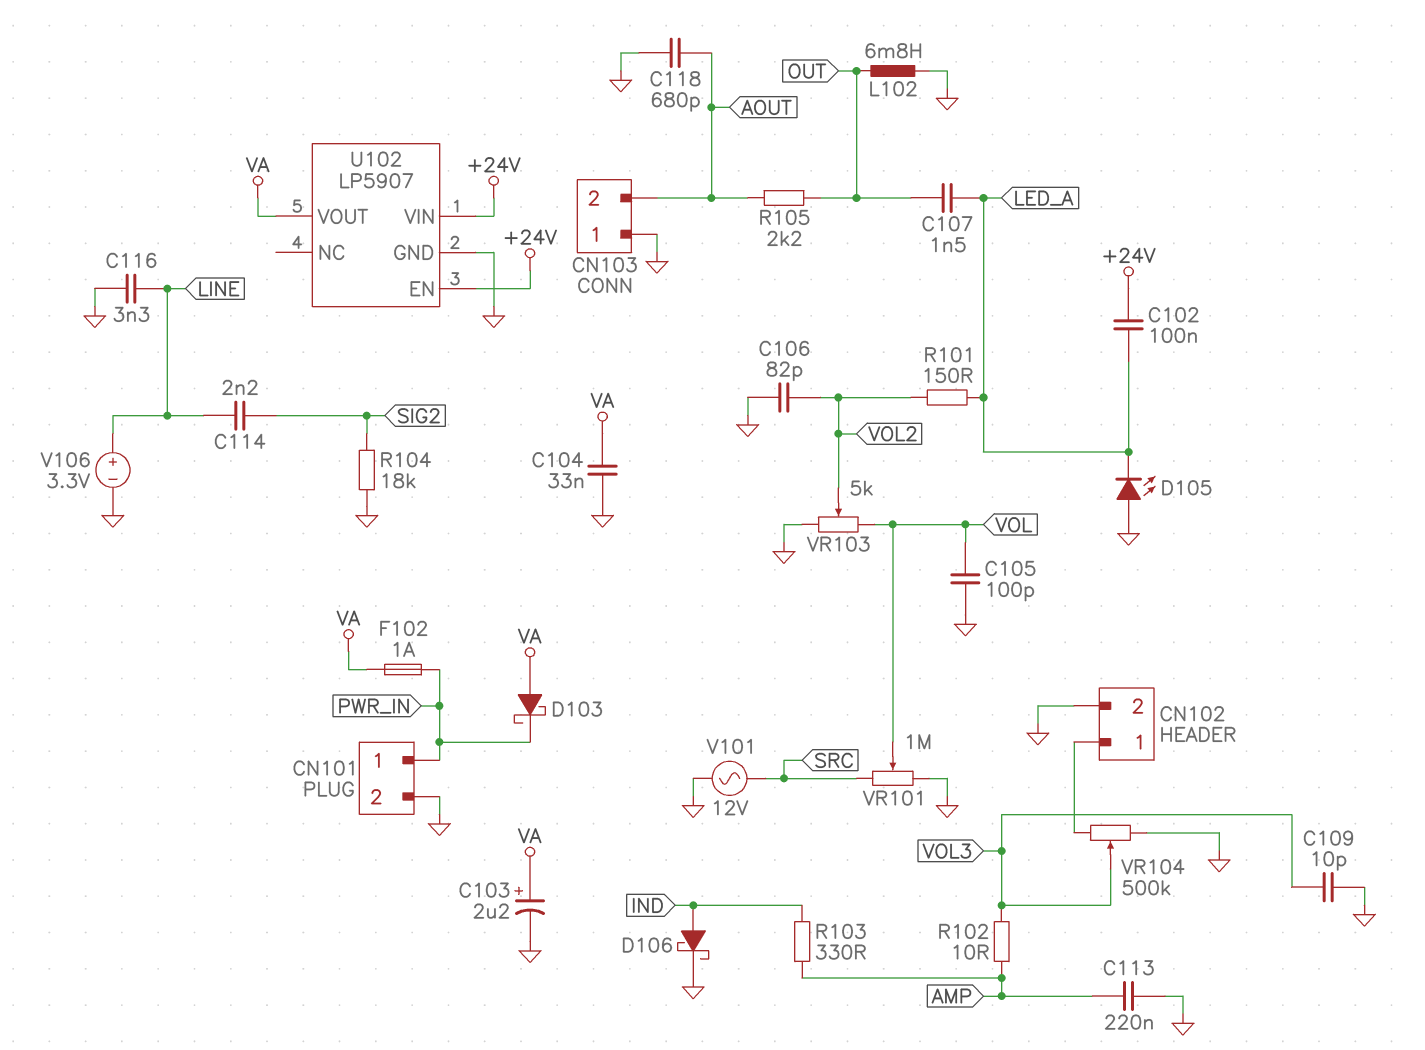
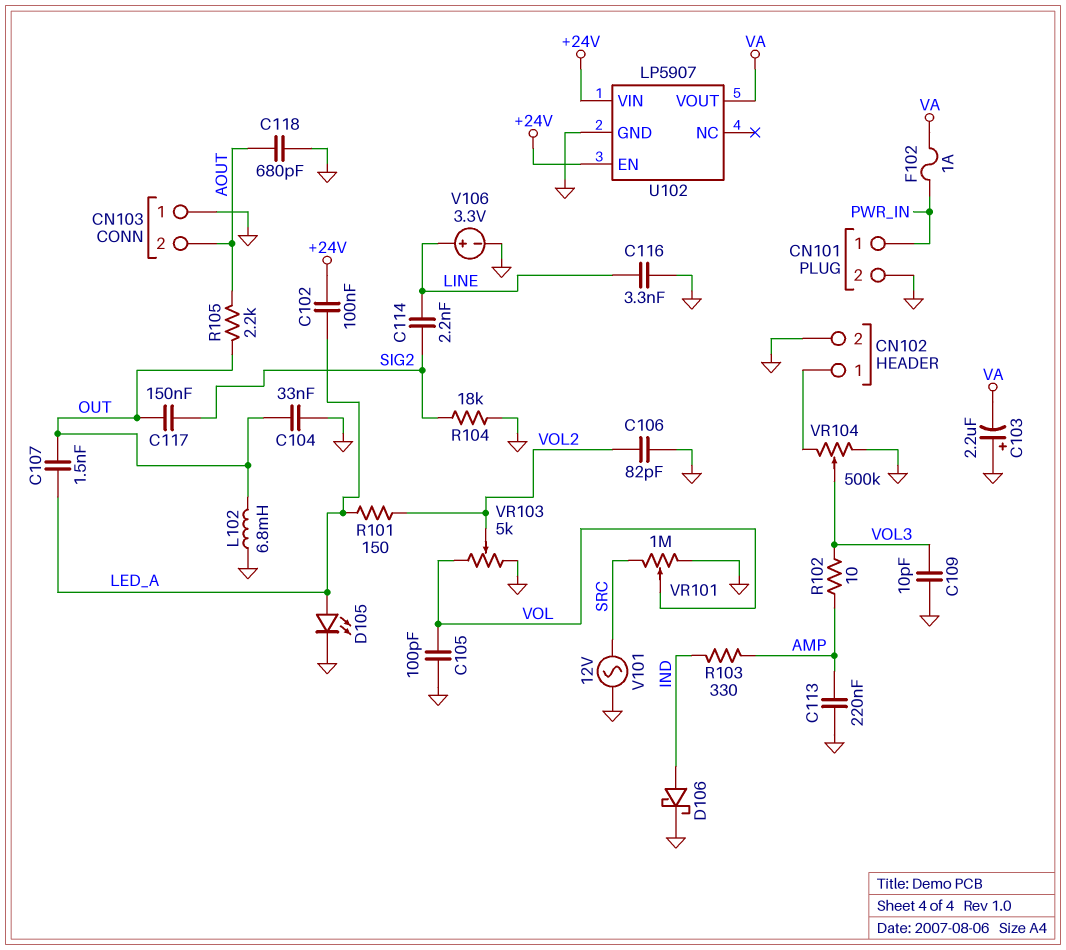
C103: 2.2uF (plus VA, minus GND) -> 2.2uF (plus GND, minus VA)
C104: 33nF (GND, VA) -> 33nF (GND, OUT)
C117: none -> 150nF (OUT, SIG2)
D103: schottky (A VA, K PWR_IN) -> none
D105: LED (A GND, K LED_A) -> LED (A LED_A, K GND)

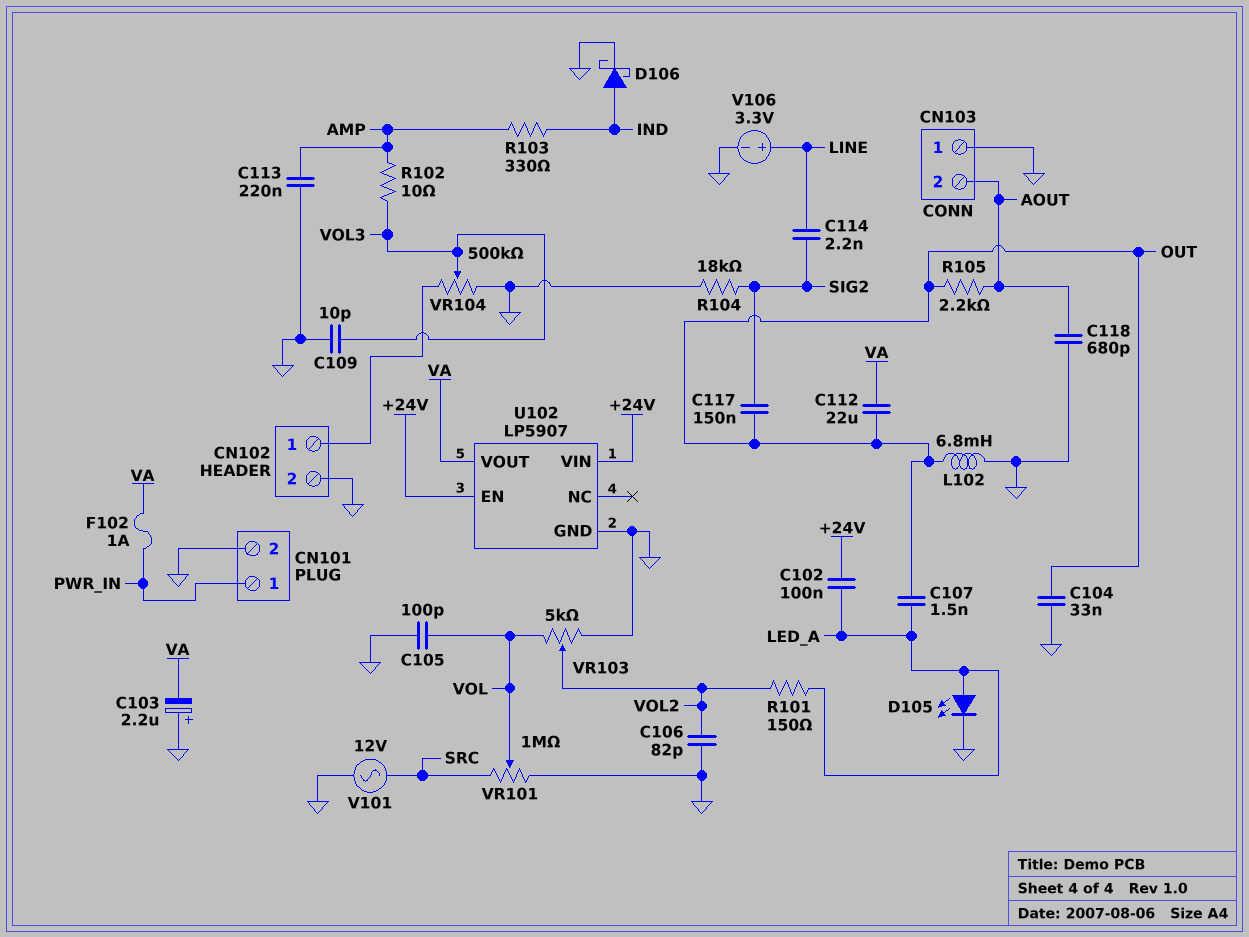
C112: none -> 22uF (OUT, VA)
C116: 3.3nF (GND, LINE) -> none

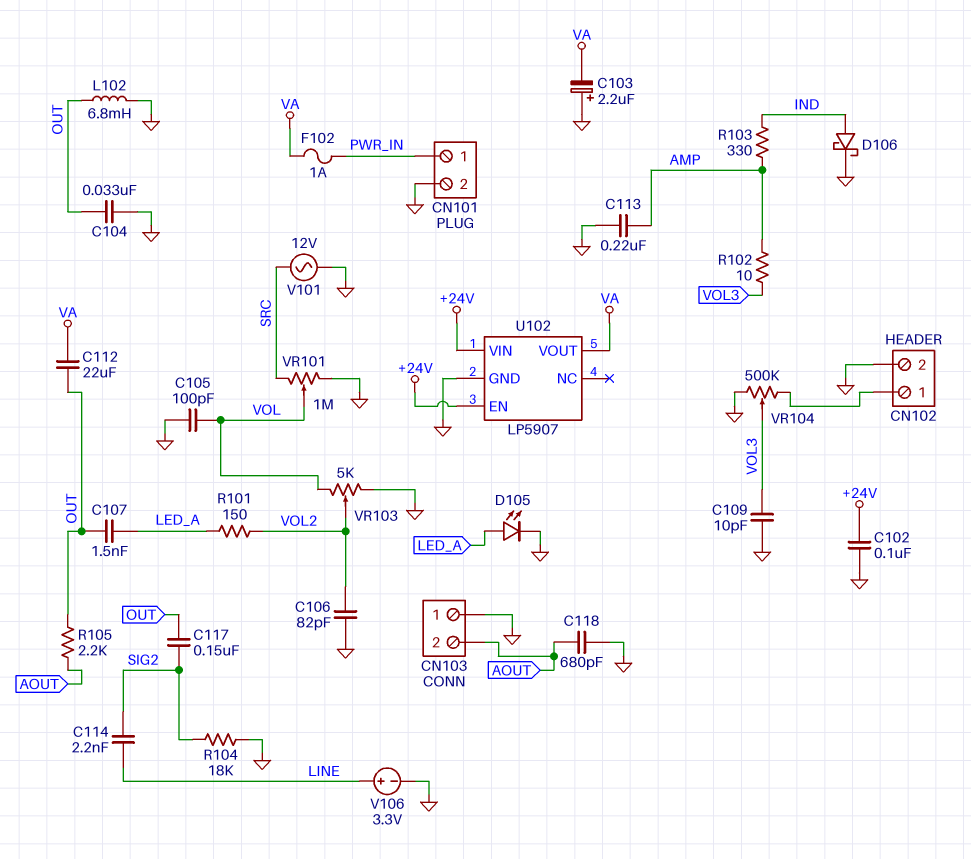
C102: 100nF (+24V, LED_A) -> 100nF (+24V, GND)

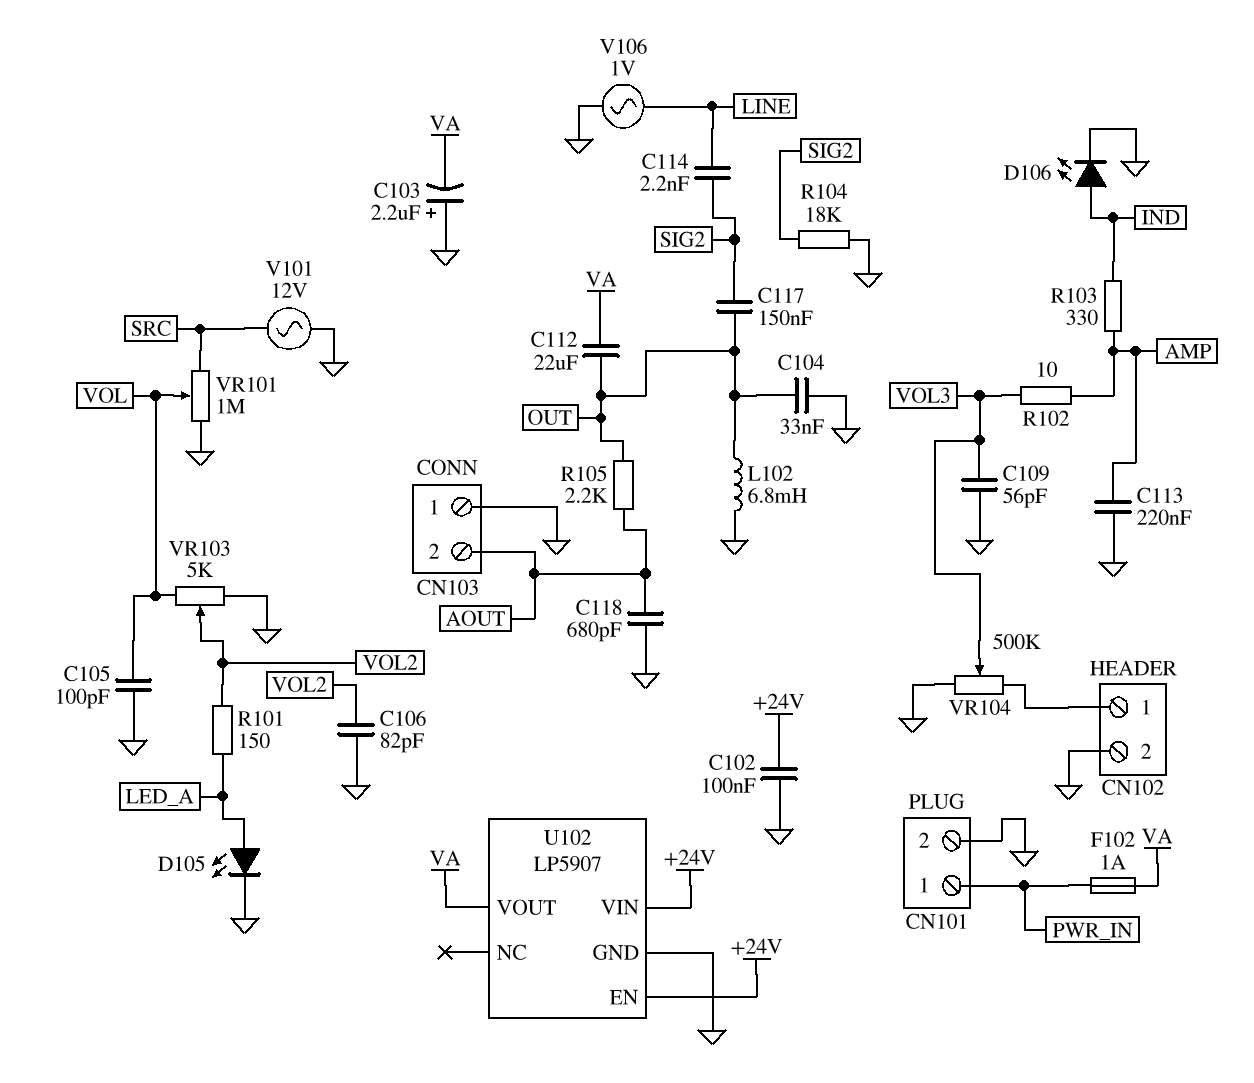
C107: 1.5nF (LED_A, OUT) -> none
C109: 10pF (GND, VOL3) -> 56pF (GND, VOL3)
D106: schottky (A IND, K GND) -> LED (A IND, K GND)
V106: 3.3V (plus LINE, minus GND) -> AC 1V (GND, LINE)

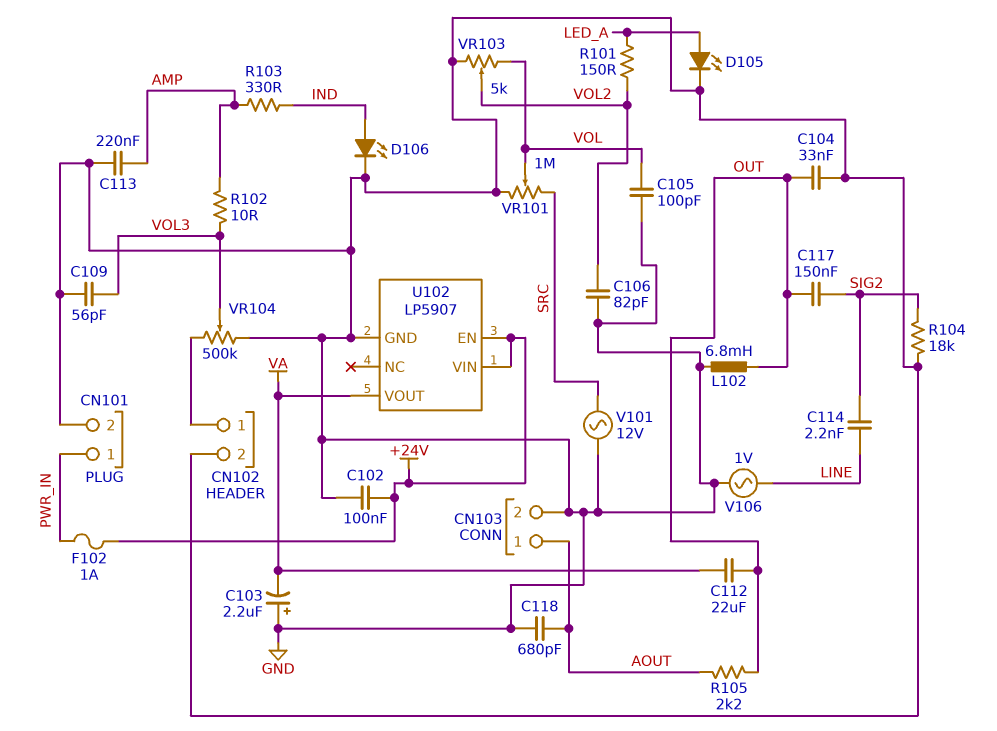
CN103 pin 1: GND -> AOUT
CN103 pin 2: AOUT -> GND
F102: 1A (PWR_IN, VA) -> 1A (+24V, PWR_IN)

